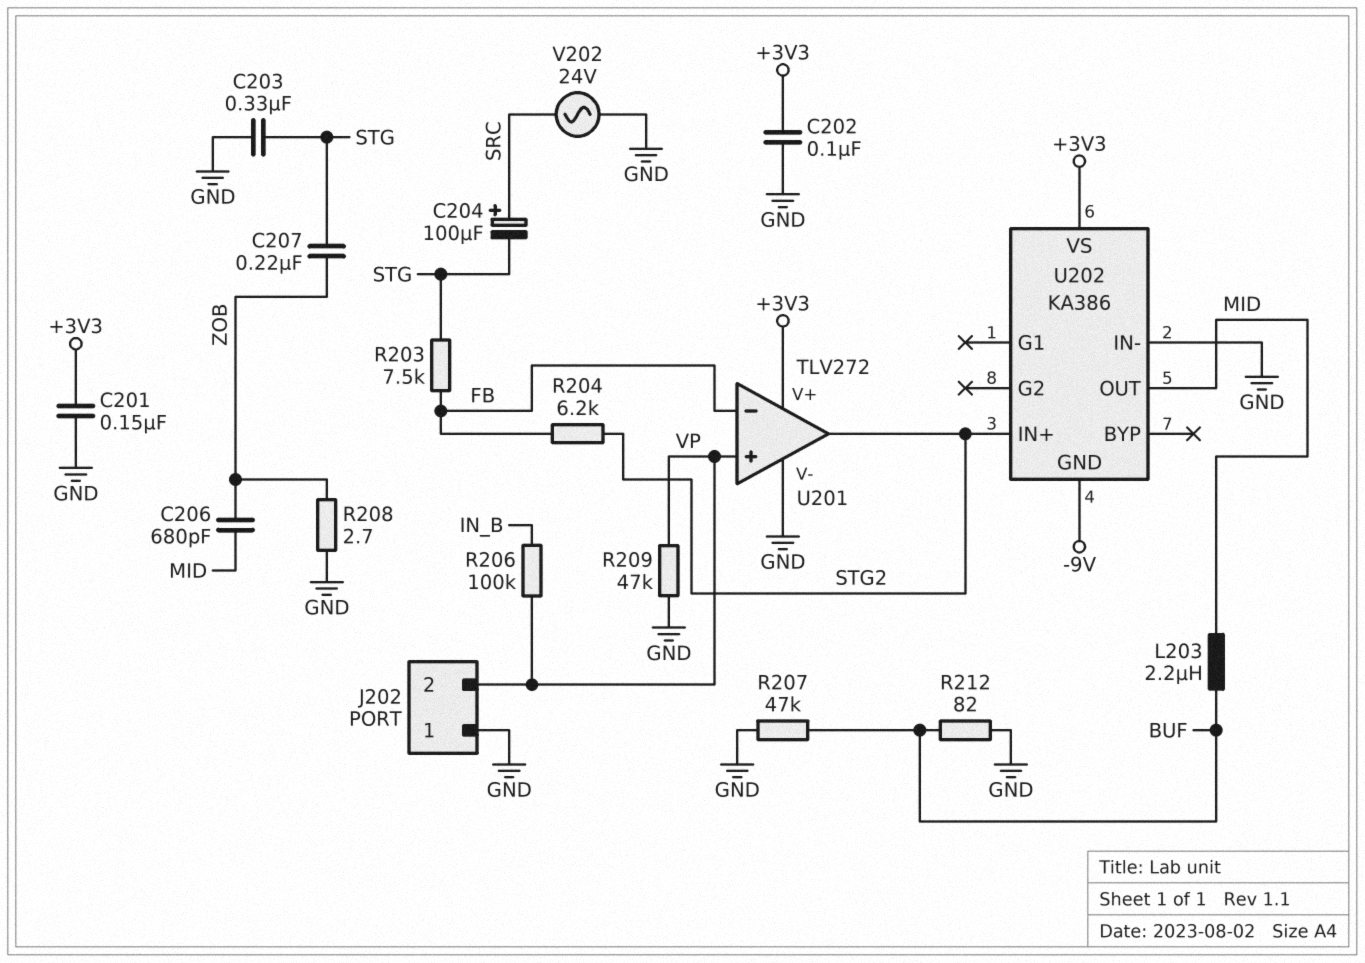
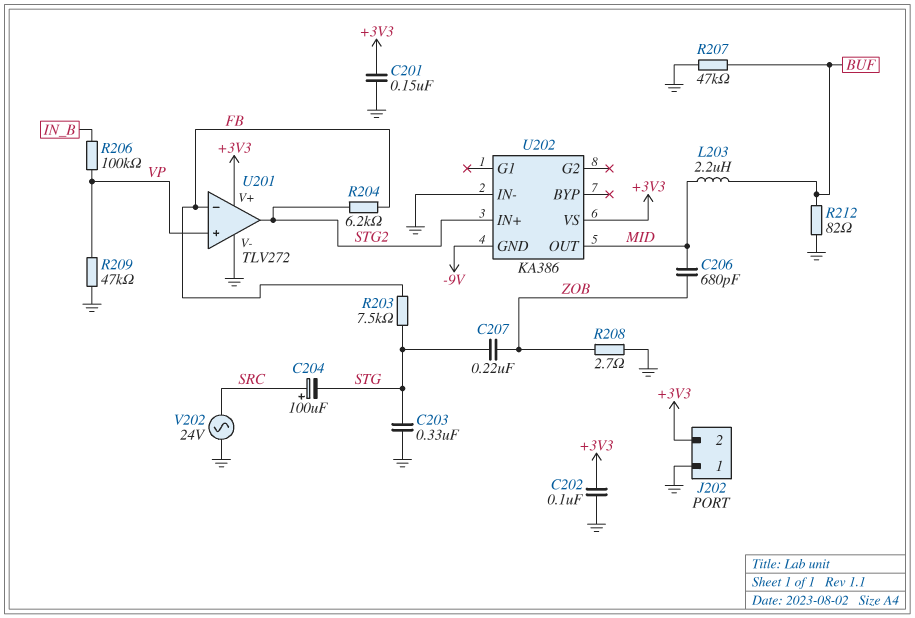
J202 pin 2: VP -> +3V3

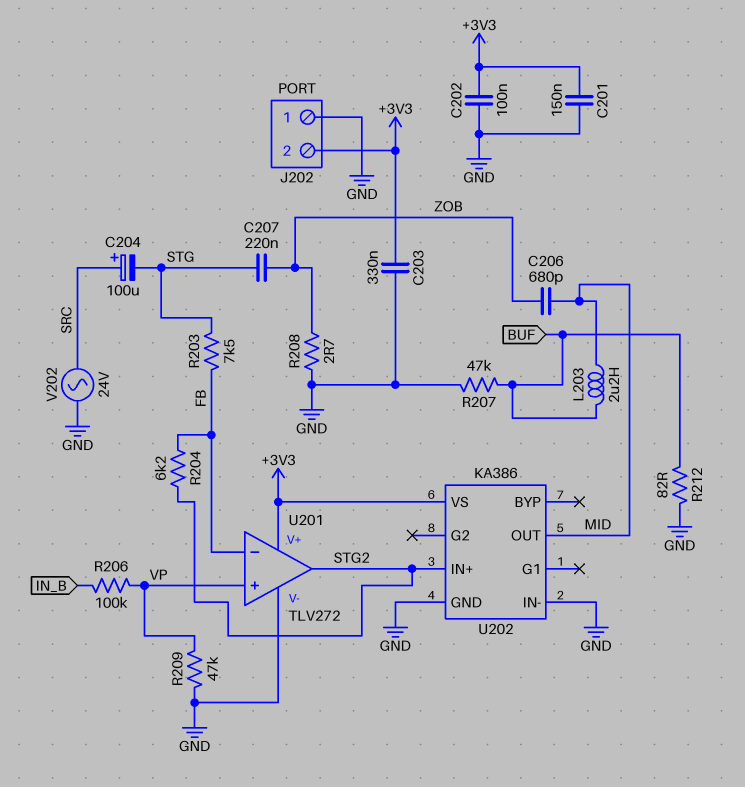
C203: 330nF (GND, STG) -> 330nF (+3V3, GND)
U202 pin GND: -9V -> GND

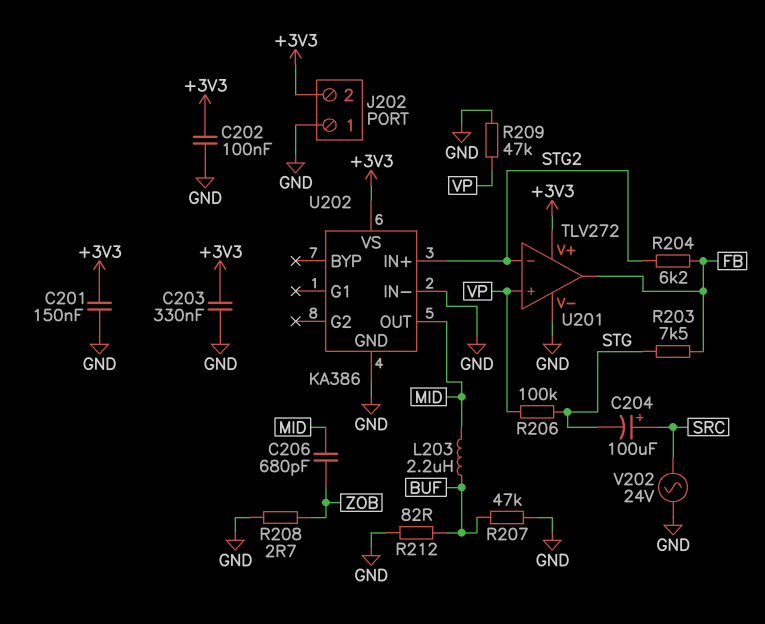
C207: 220nF (STG, ZOB) -> none
R206: 100k (IN_B, VP) -> 100k (STG, VP)
U201 pin in-: FB -> STG2
U201 pin out: STG2 -> FB

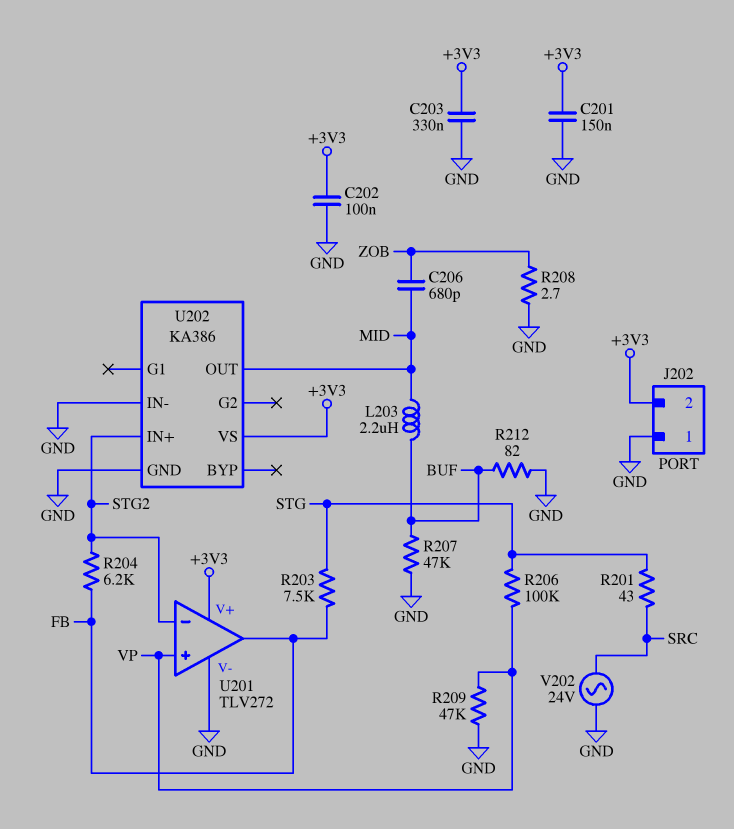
C204: 100uF (plus SRC, minus STG) -> none
R201: none -> 43 (SRC, STG)

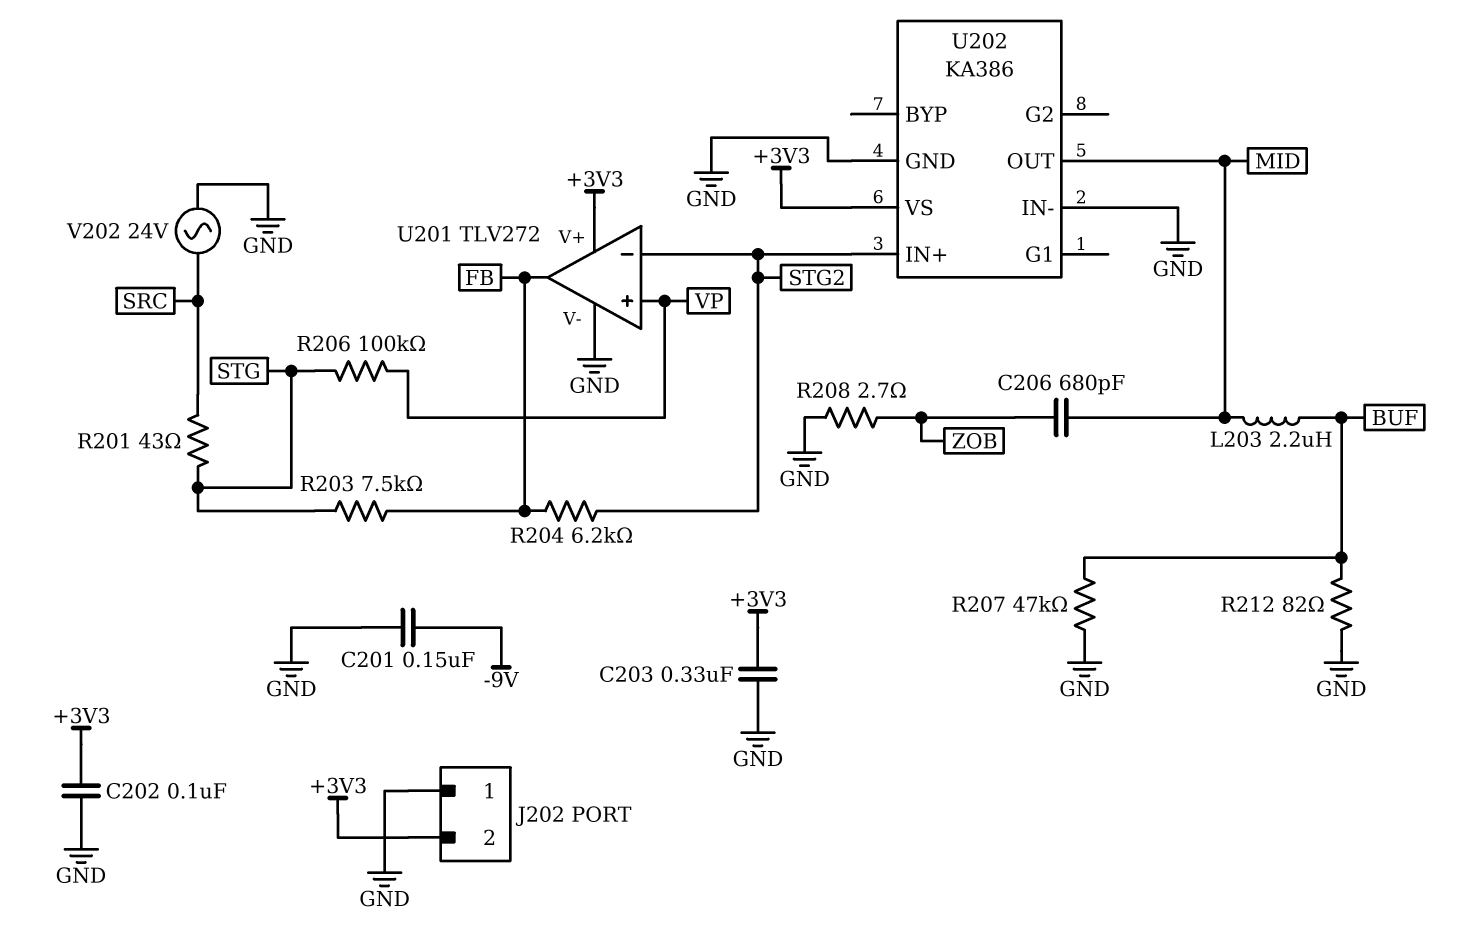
C201: 150nF (+3V3, GND) -> 150nF (-9V, GND)
R209: 47k (GND, VP) -> none

